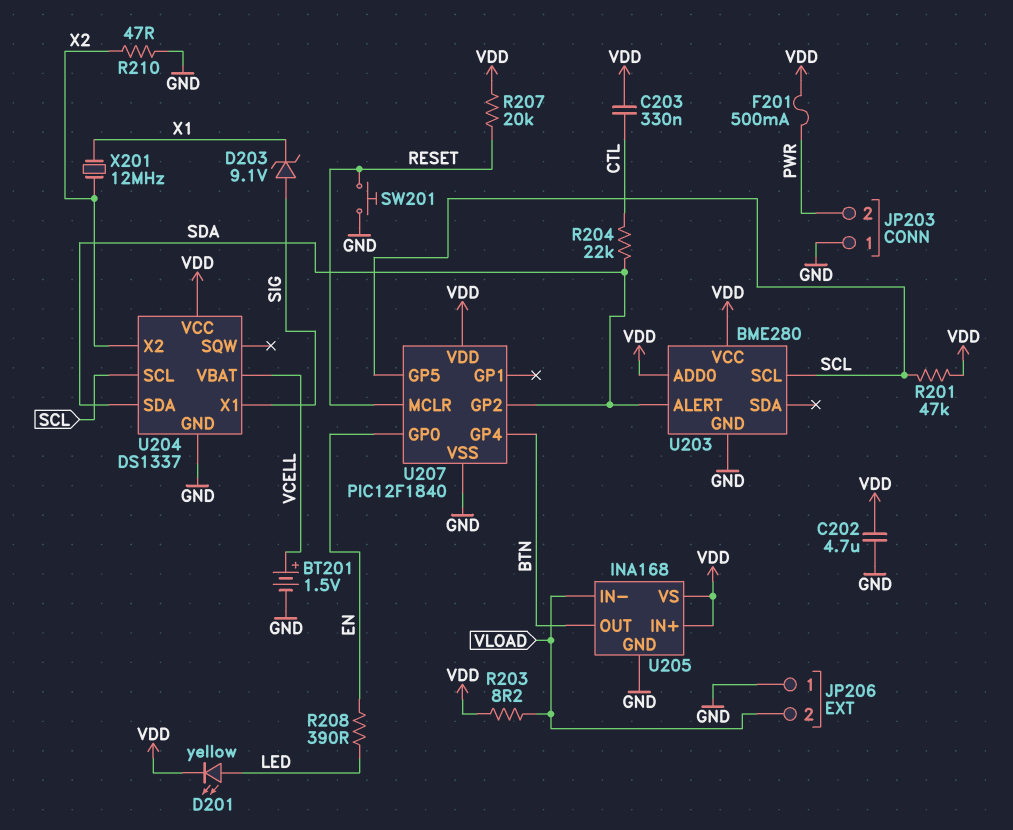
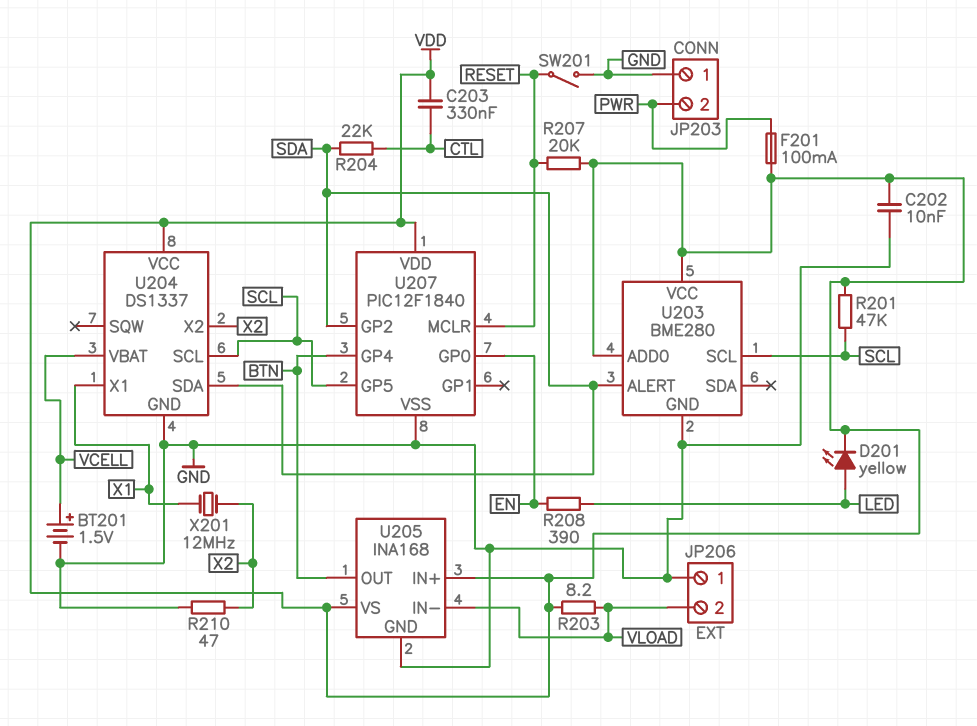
C202: 4.7uF (GND, VDD) -> 10nF (GND, VDD)
D203: zener 9.1V (A SIG, K X1) -> none
F201: 500mA (PWR, VDD) -> 100mA (PWR, VDD)
SW201: button (GND, RESET) -> switch (GND, RESET)
U204 pin X1: SIG -> X1

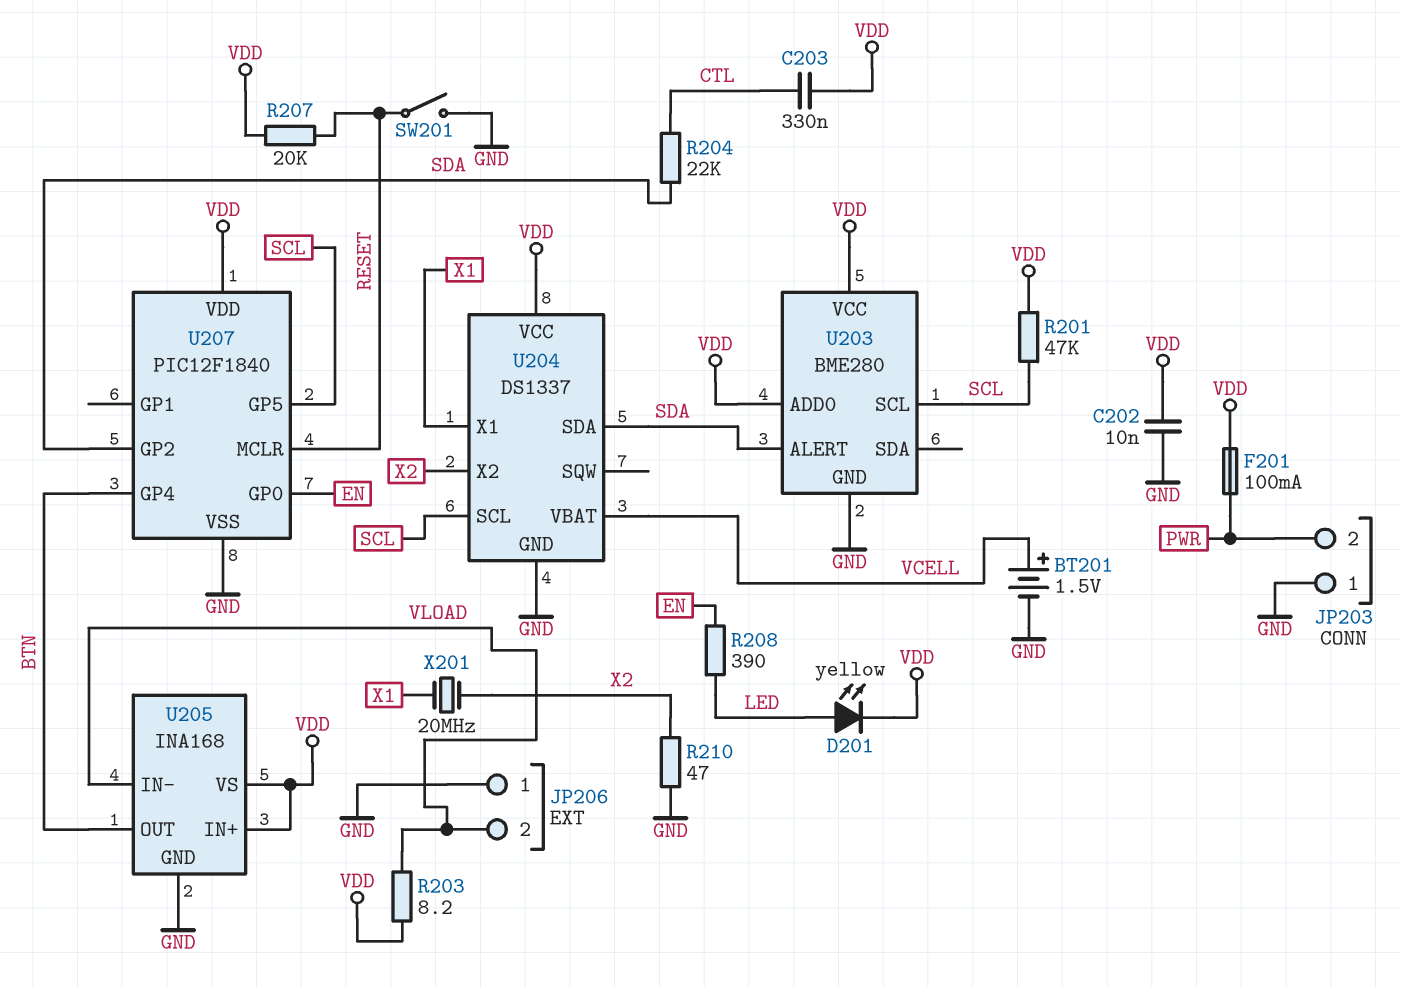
X201: 12MHz (X1, X2) -> 20MHz (X1, X2)

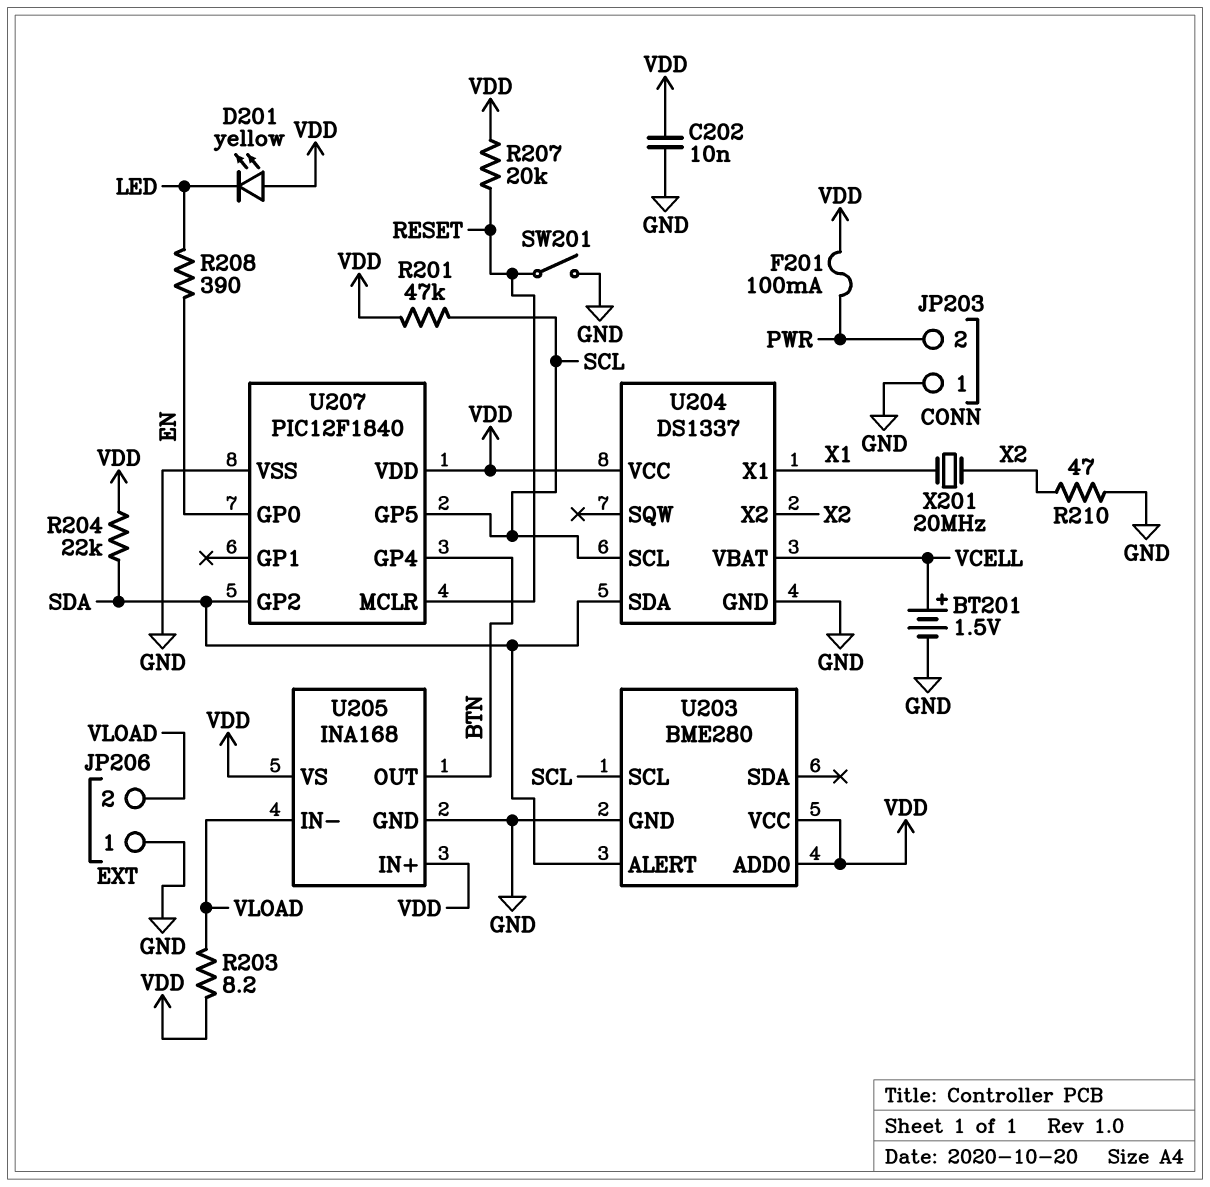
C203: 330nF (CTL, VDD) -> none
D201: LED yellow (A LED, K VDD) -> LED yellow (A VDD, K LED)
R204: 22k (CTL, SDA) -> 22k (SDA, VDD)

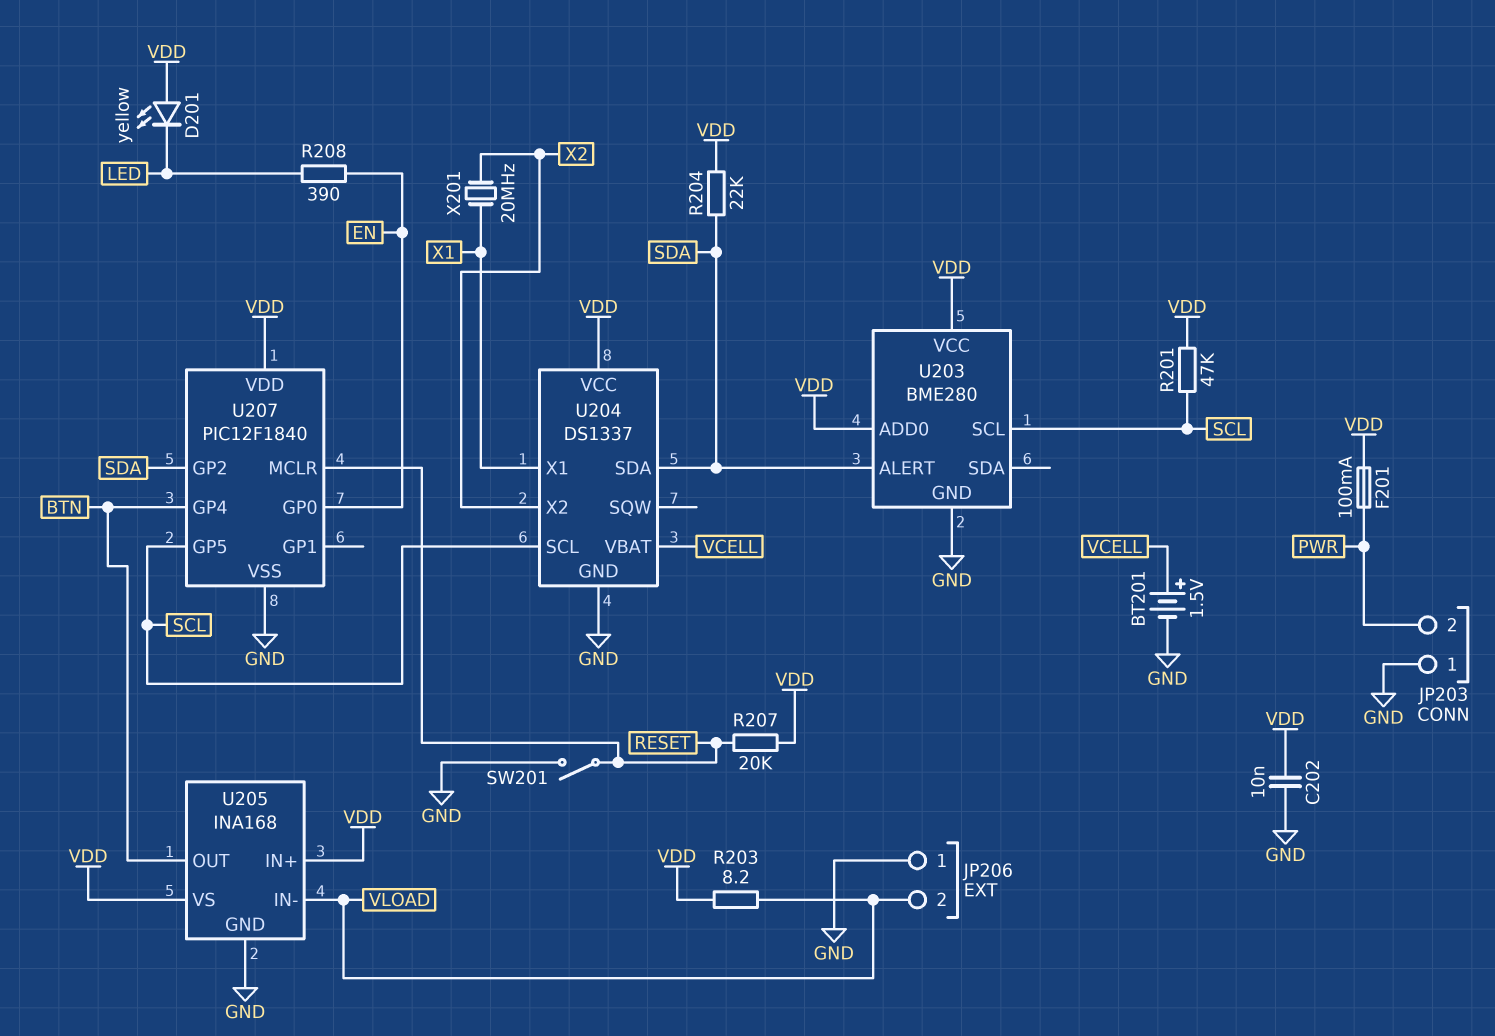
R210: 47 (GND, X2) -> none

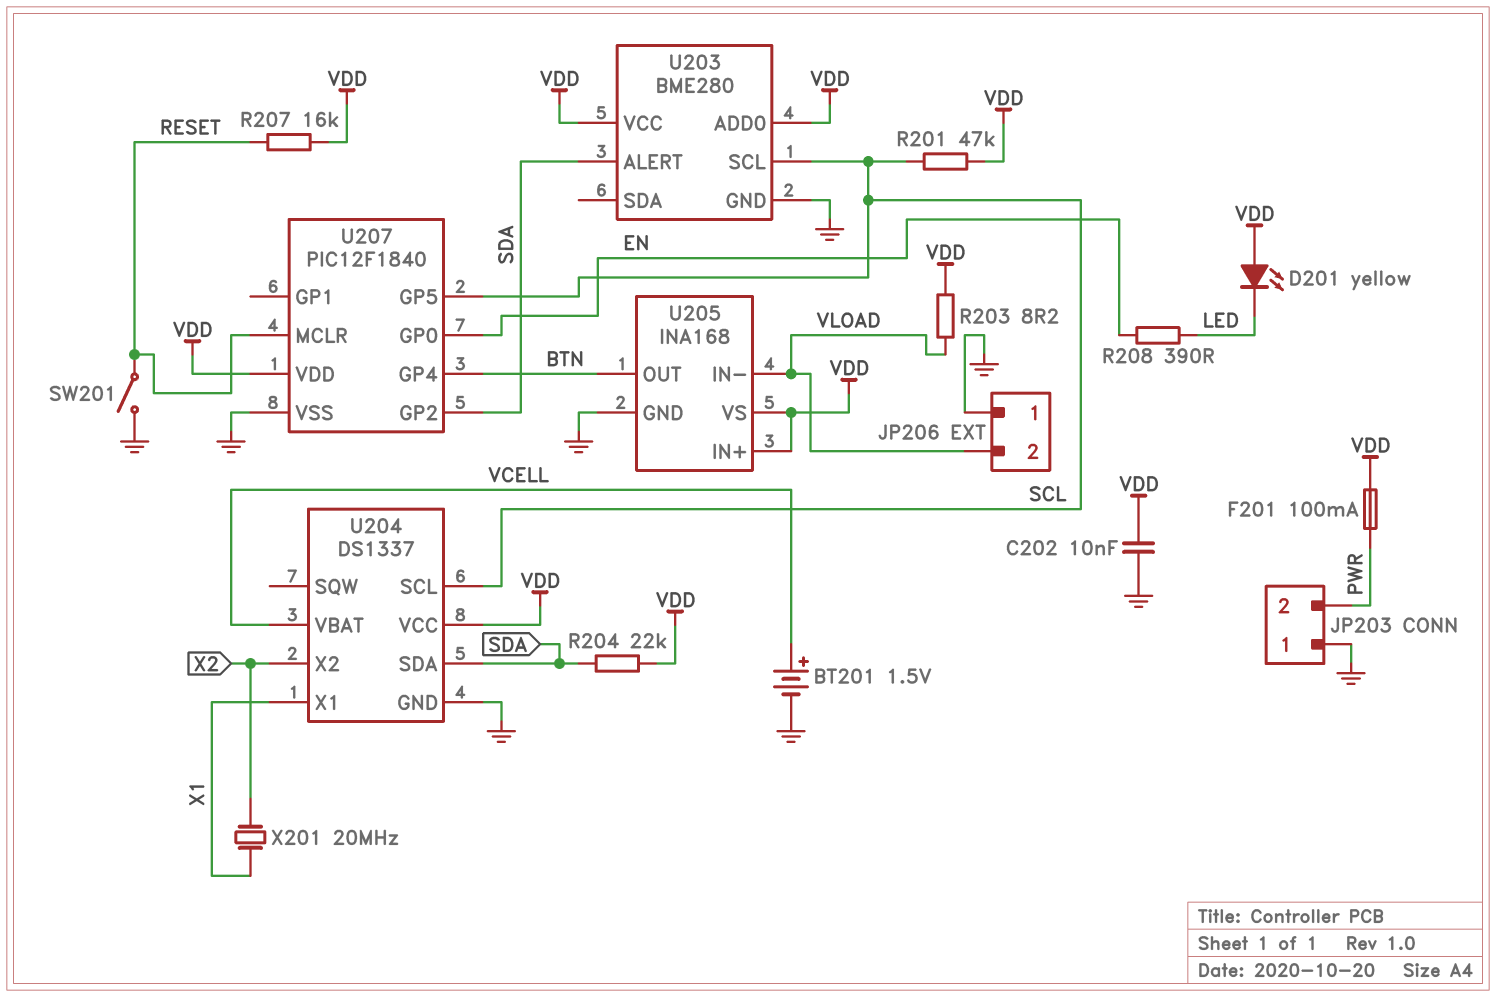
R207: 20k (RESET, VDD) -> 16k (RESET, VDD)

